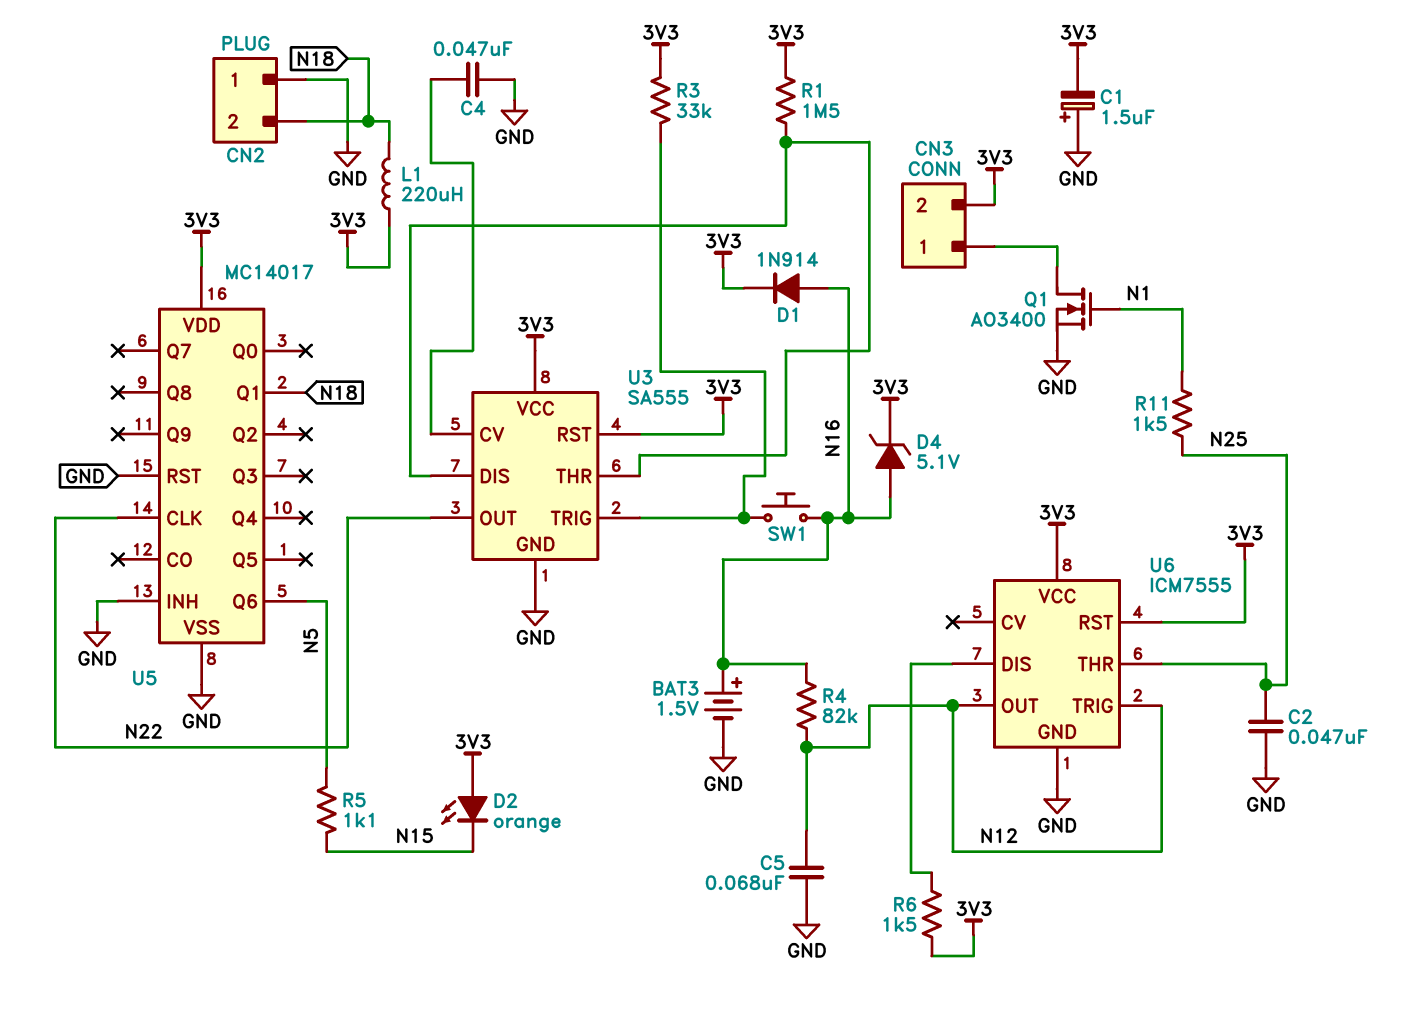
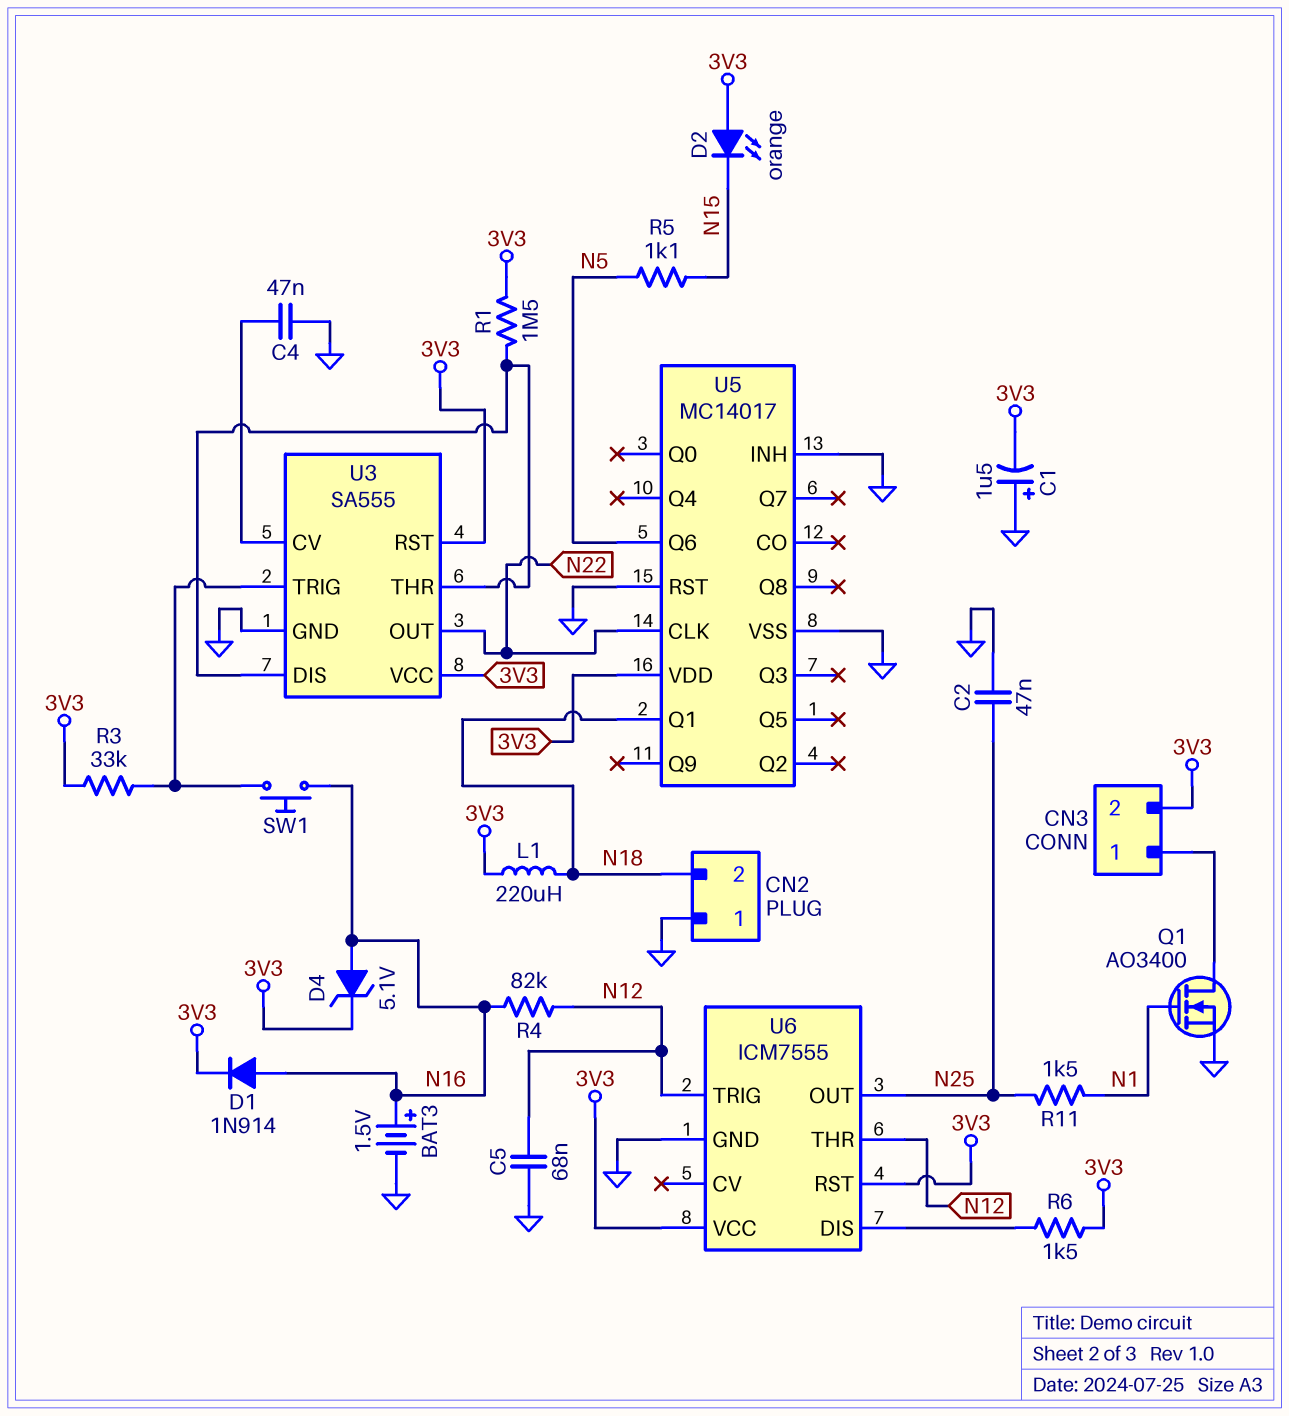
U6 pin OUT: N12 -> N25
U6 pin THR: N25 -> N12

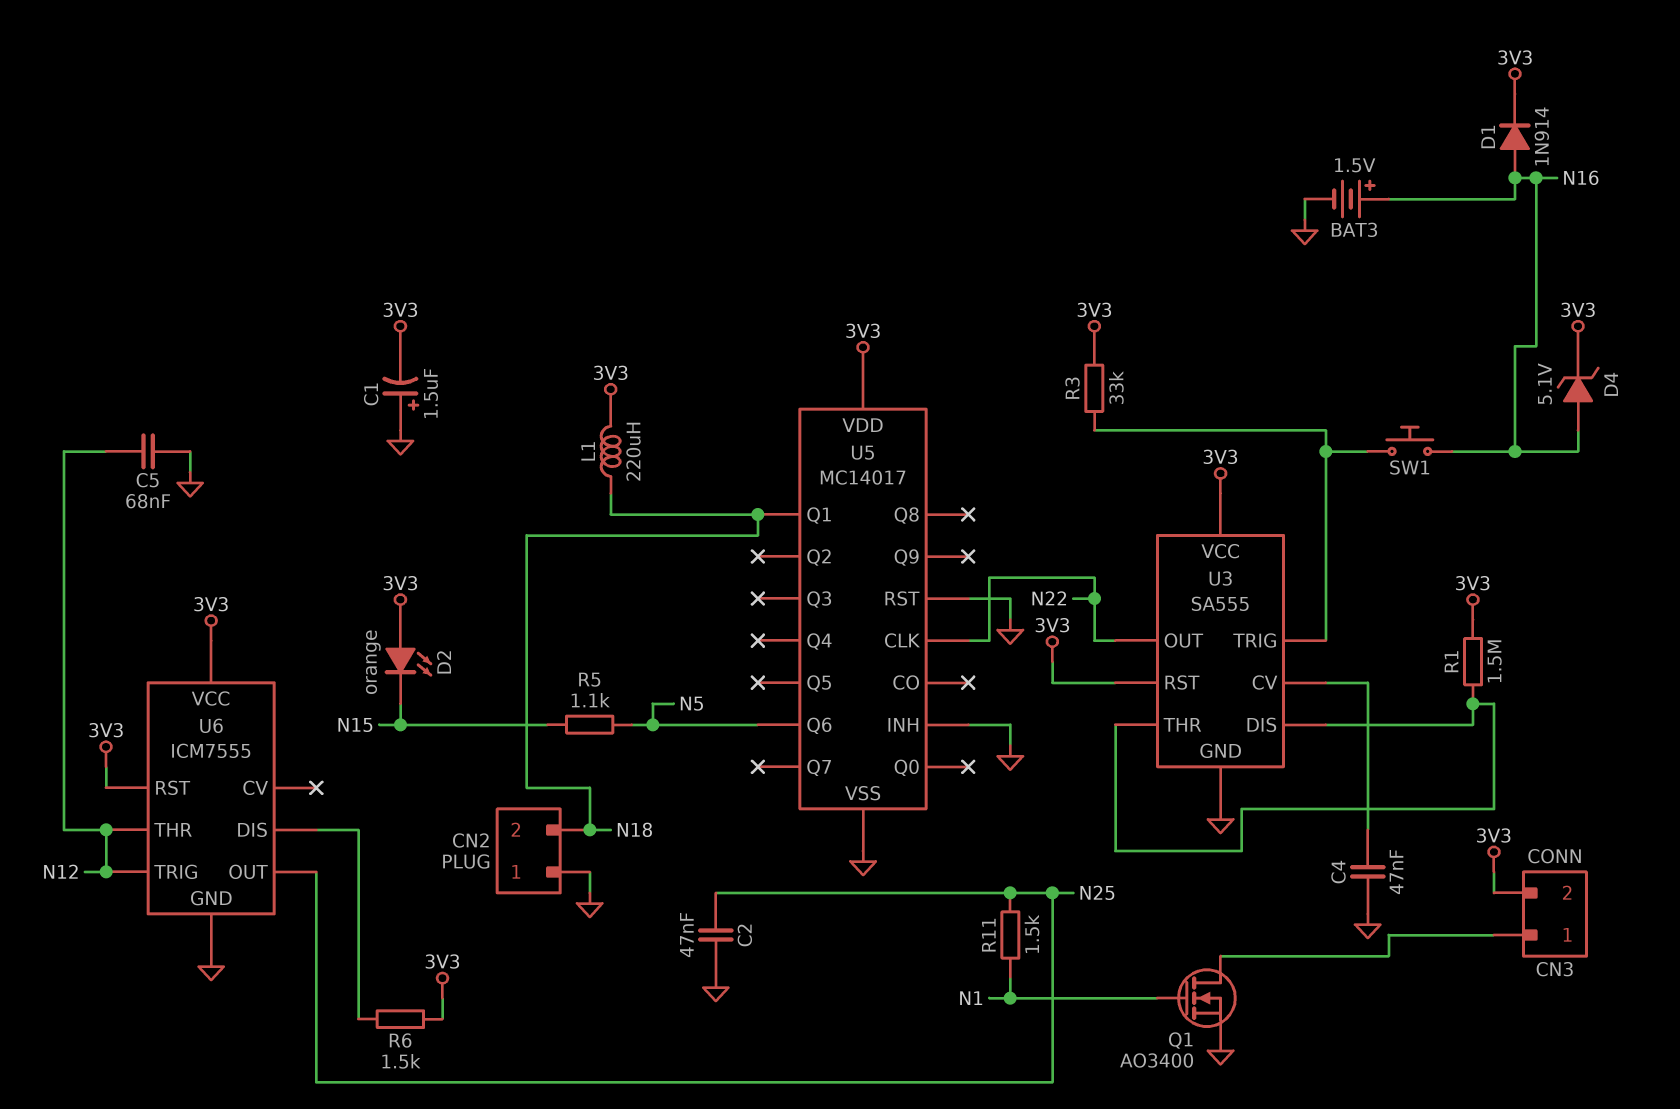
R4: 82k (N12, N16) -> none

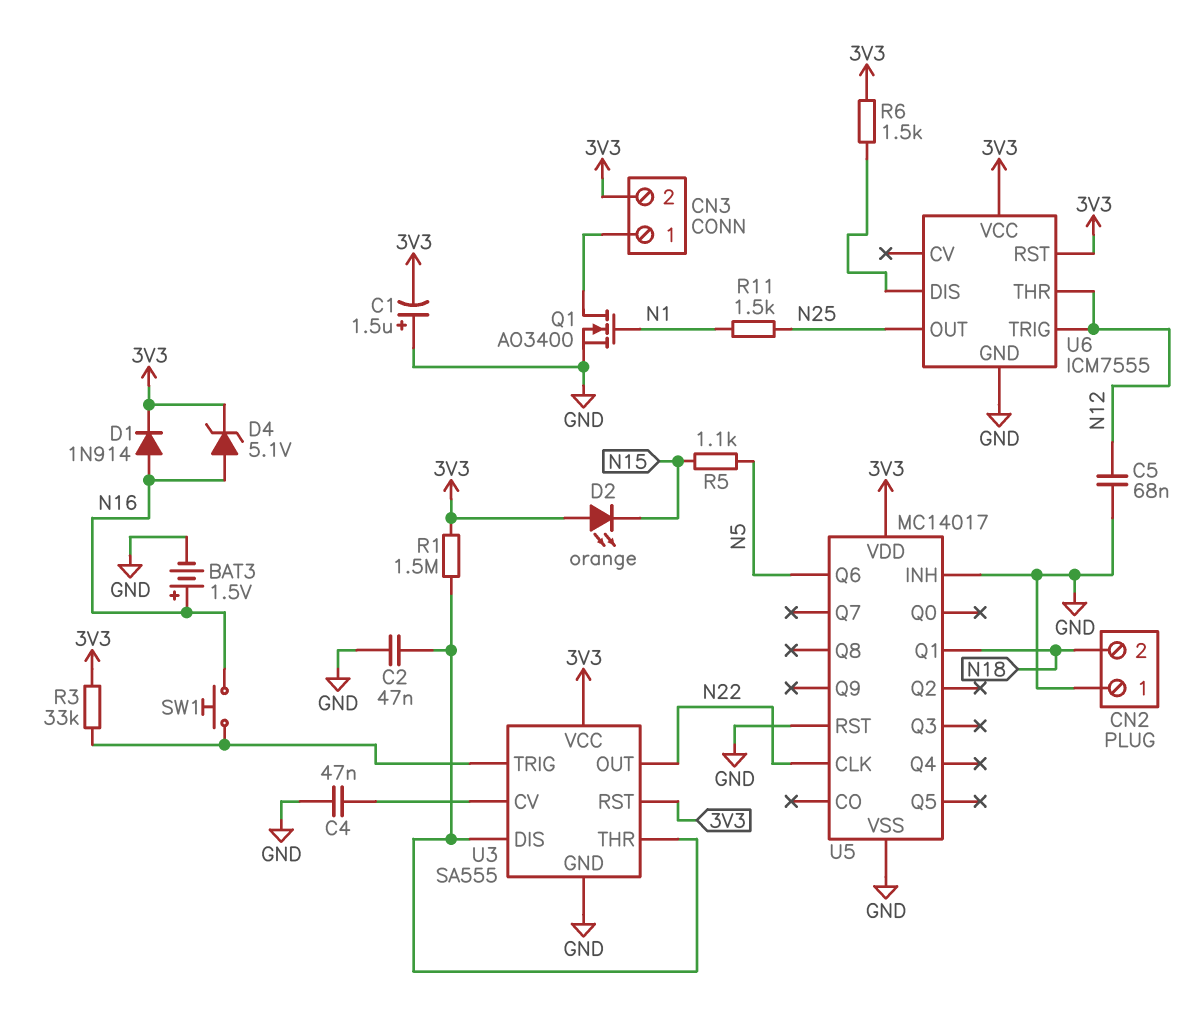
C2: 47nF (GND, N25) -> 47nF (GND, U3/DIS)
L1: 220uH (3V3, N18) -> none

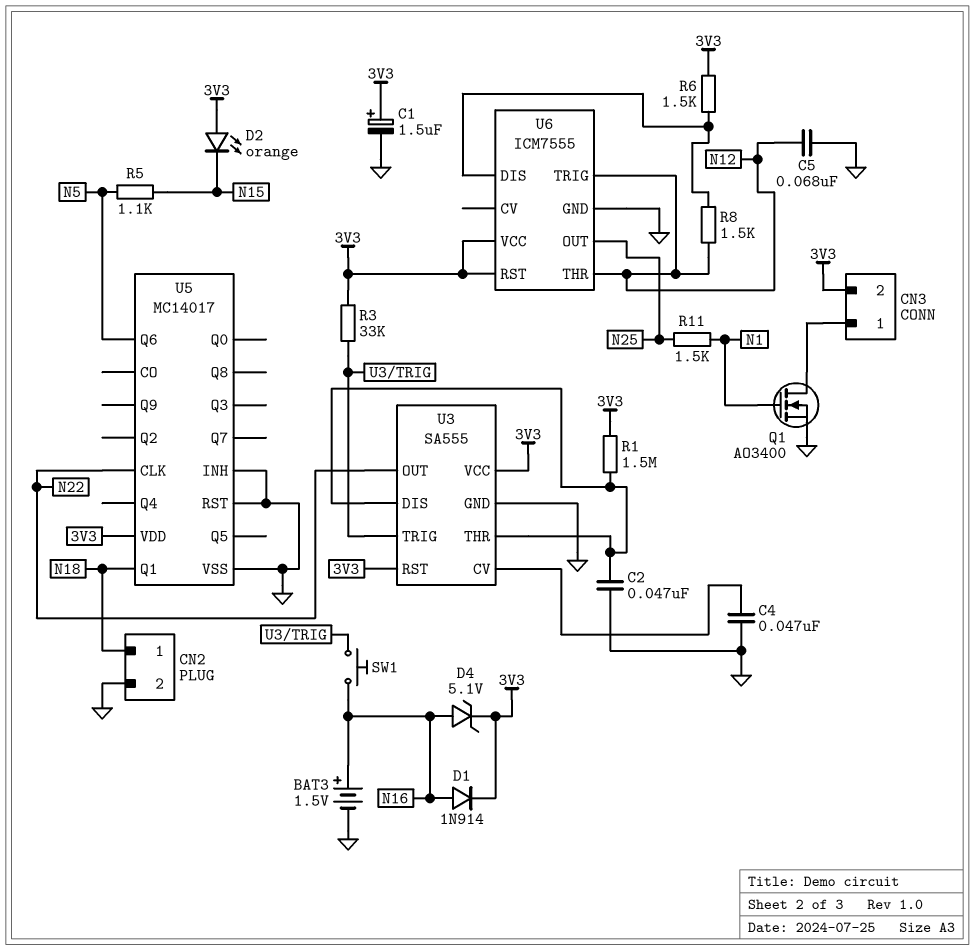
C1: 1.5uF (plus GND, minus 3V3) -> 1.5uF (plus 3V3, minus GND)
CN2 pin 1: GND -> N18
CN2 pin 2: N18 -> GND
R8: none -> 1.5k (N12, U6/DIS)

